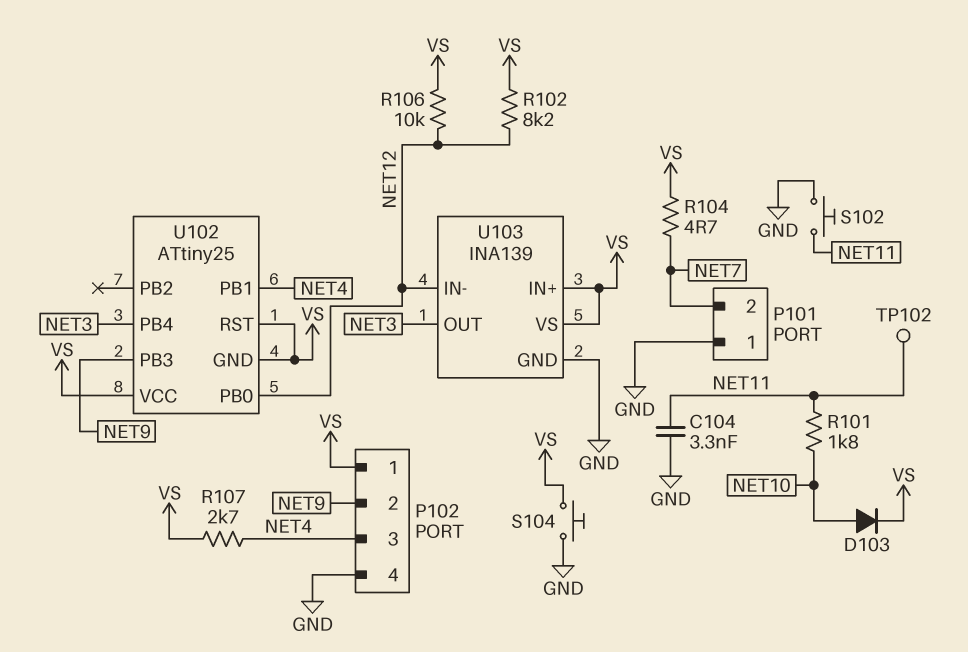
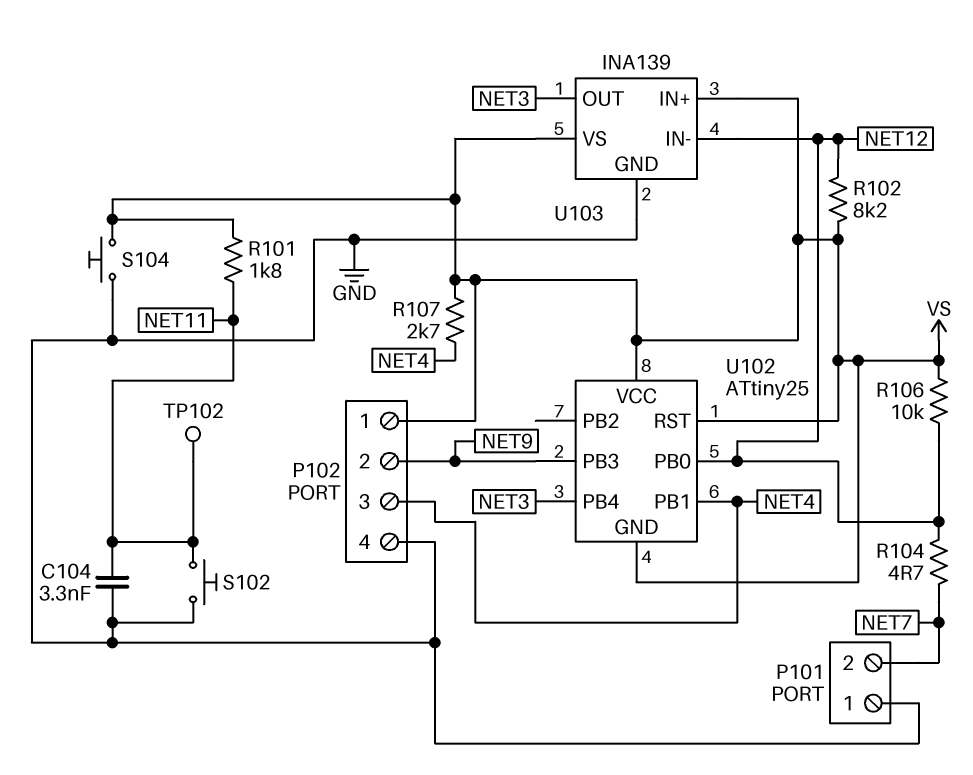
D103: diode (A NET10, K VS) -> none
R101: 1.8k (NET10, NET11) -> 1.8k (NET11, VS)
R104: 4.7 (NET7, VS) -> 4.7 (NET7, NET12)

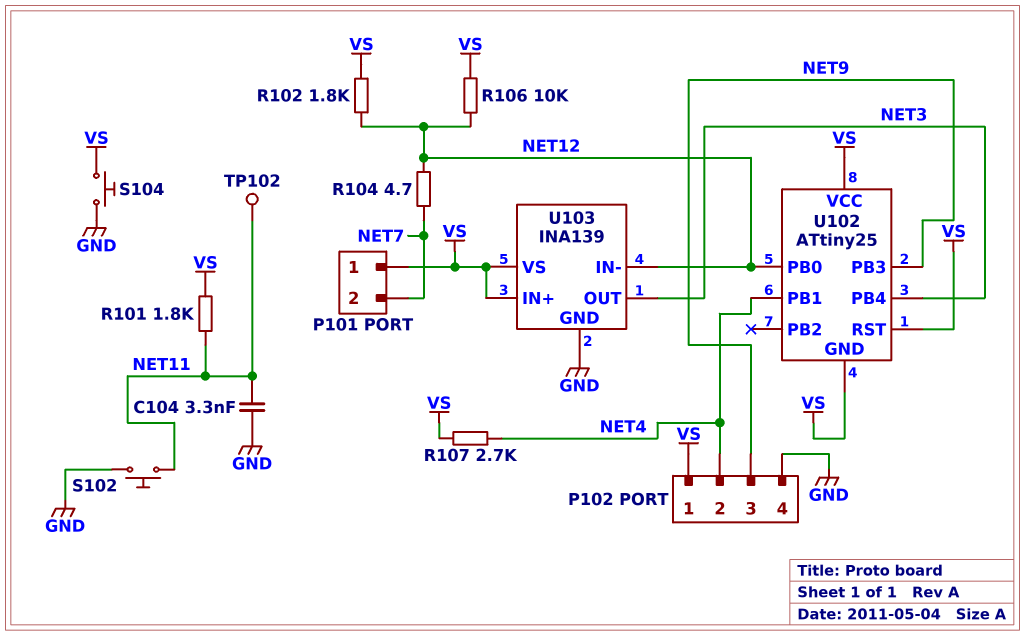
P101 pin 1: GND -> VS
P102 pin 2: NET9 -> NET4
P102 pin 3: NET4 -> NET9
R102: 8.2k (NET12, VS) -> 1.8k (NET12, VS)

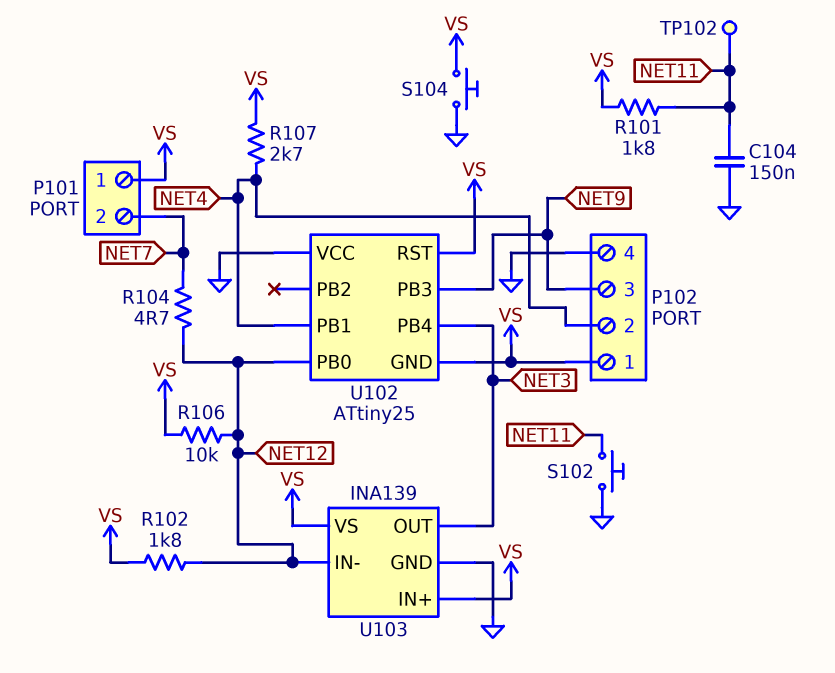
C104: 3.3nF (GND, NET11) -> 150nF (GND, NET11)
U102 pin VCC: VS -> GND

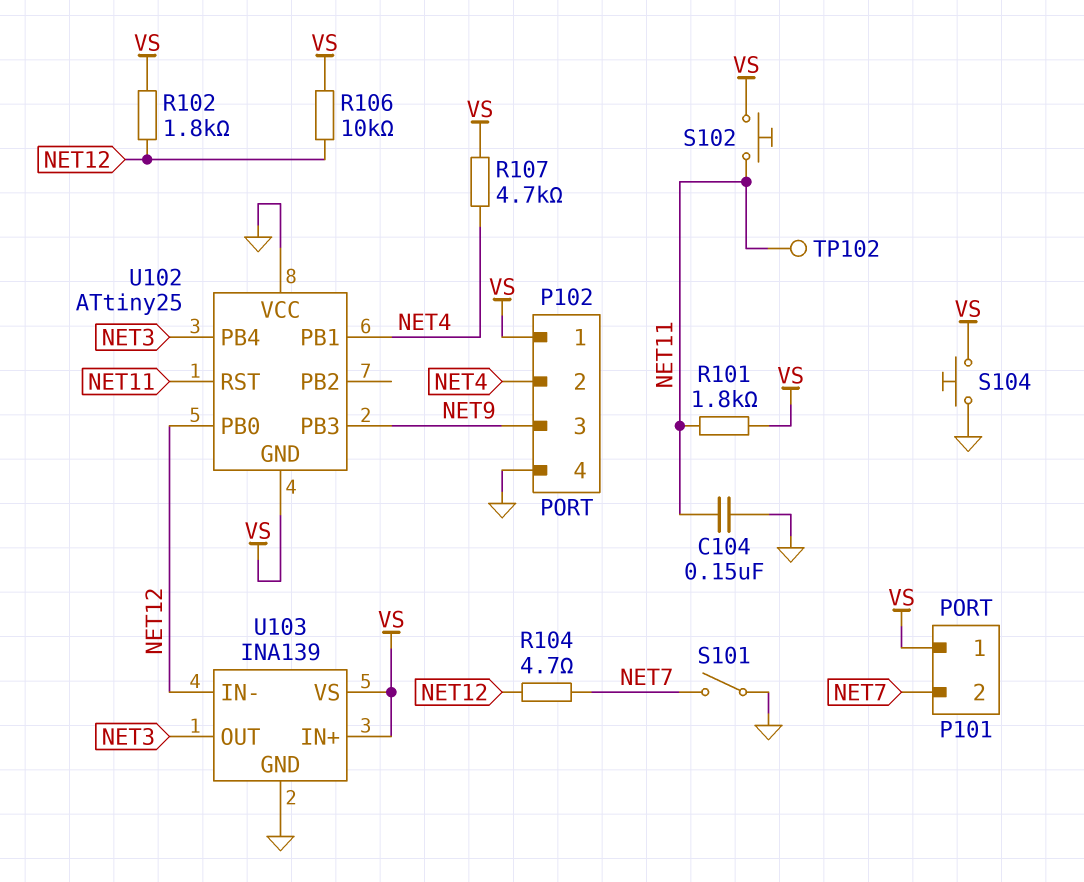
R107: 2.7k (NET4, VS) -> 4.7k (NET4, VS)
S101: none -> switch (GND, NET7)
S102: button (GND, NET11) -> button (NET11, VS)
U102 pin RST: VS -> NET11

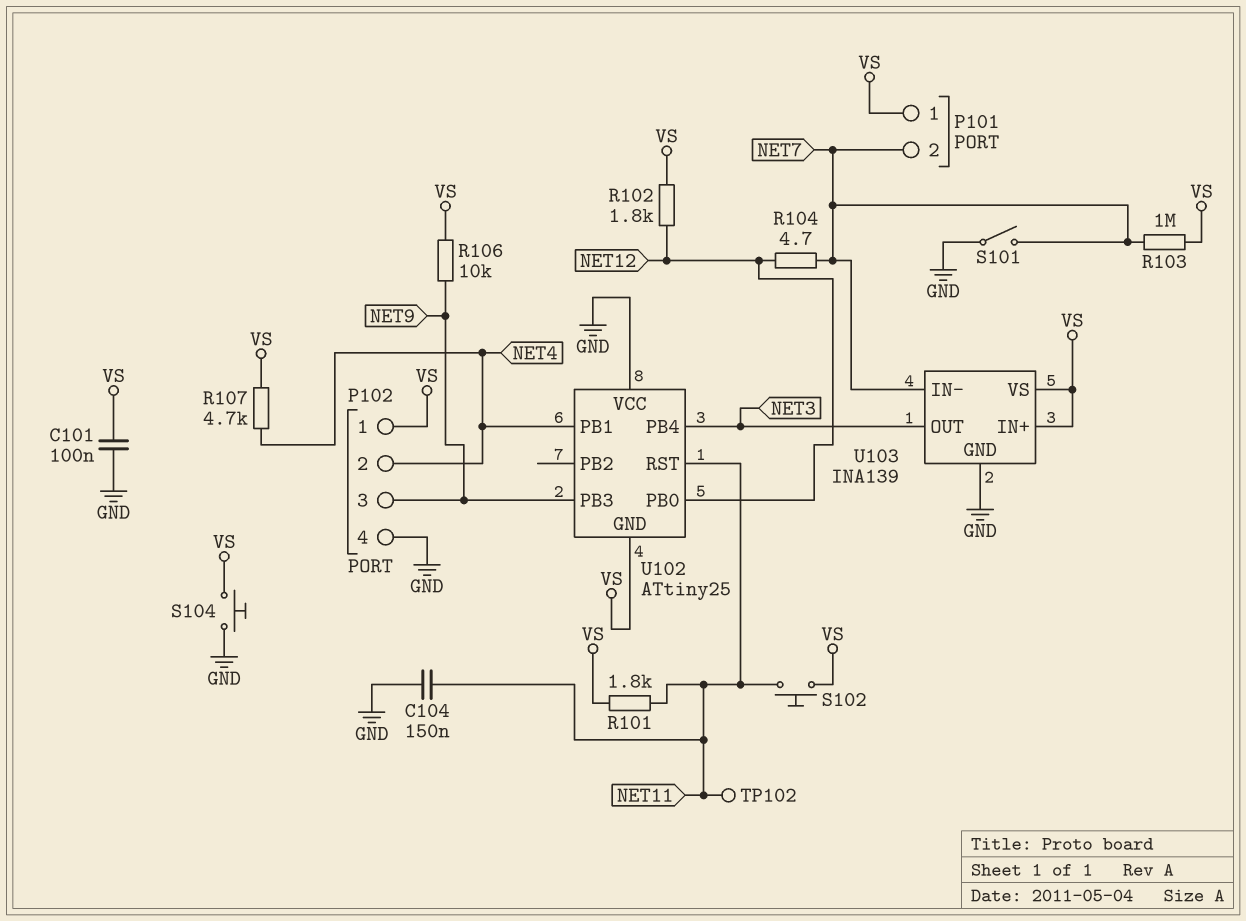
C101: none -> 100nF (GND, VS)
R103: none -> 1M (NET7, VS)
R106: 10k (NET12, VS) -> 10k (NET9, VS)
U103 pin IN-: NET12 -> NET7

